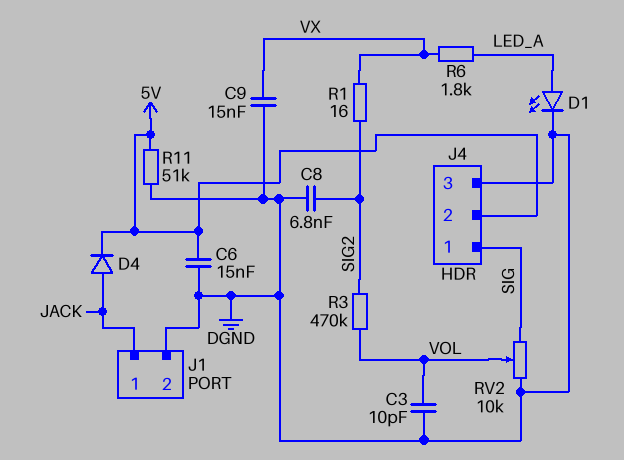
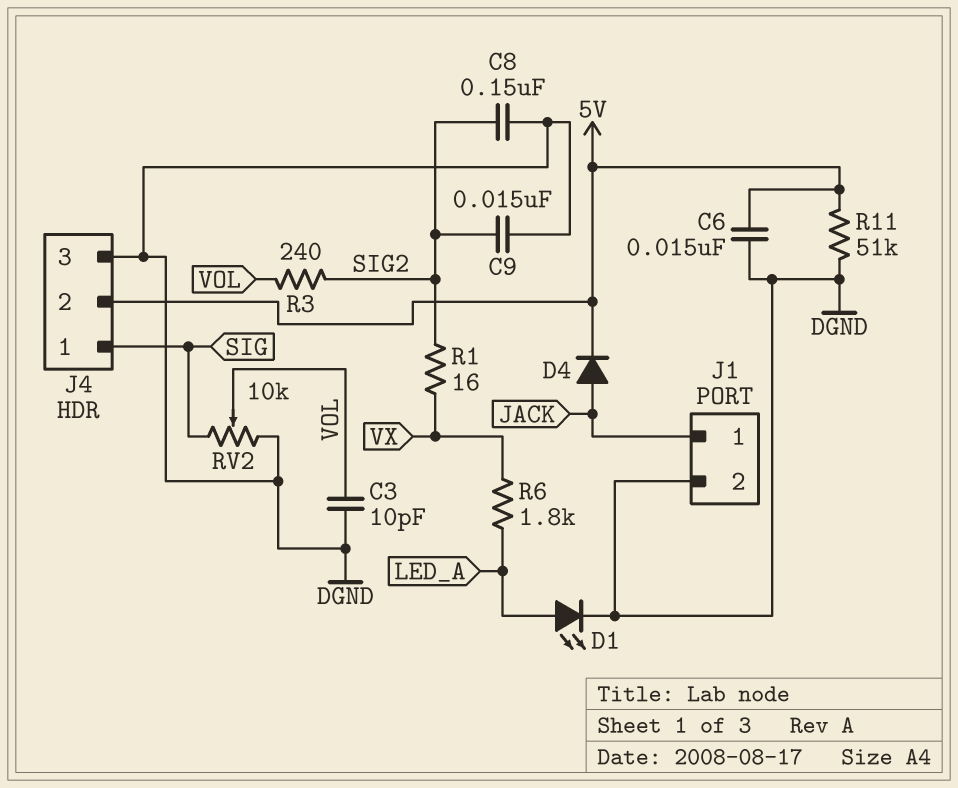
C8: 6.8nF (DGND, SIG2) -> 150nF (DGND, SIG2)
C9: 15nF (DGND, VX) -> 15nF (DGND, SIG2)
R3: 470k (SIG2, VOL) -> 240 (SIG2, VOL)

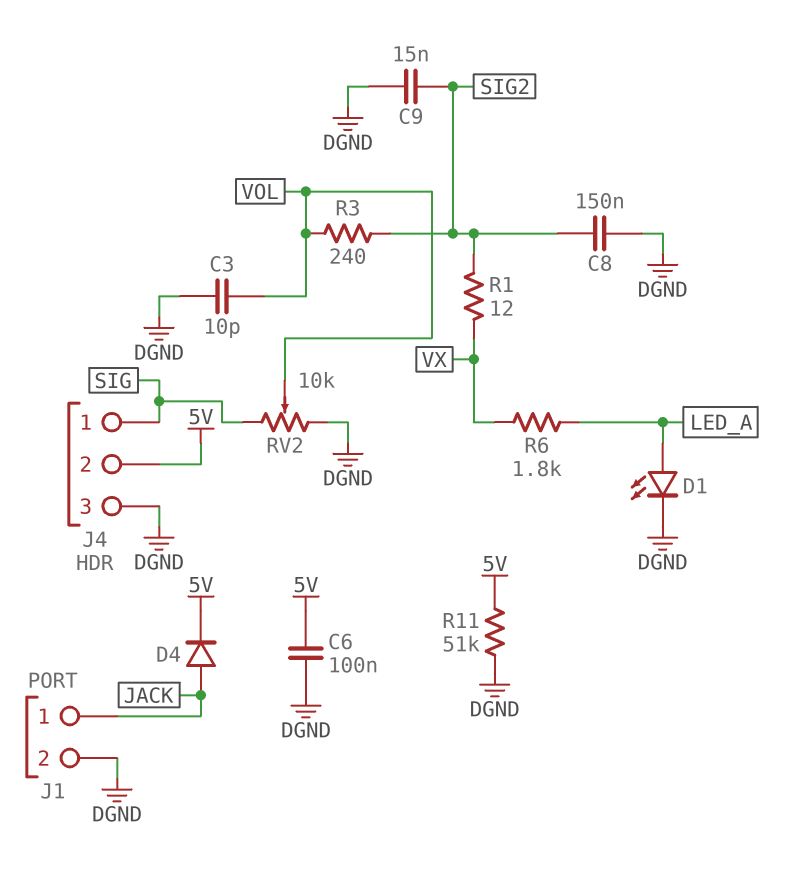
C6: 15nF (5V, DGND) -> 100nF (5V, DGND)
R1: 16 (SIG2, VX) -> 12 (SIG2, VX)

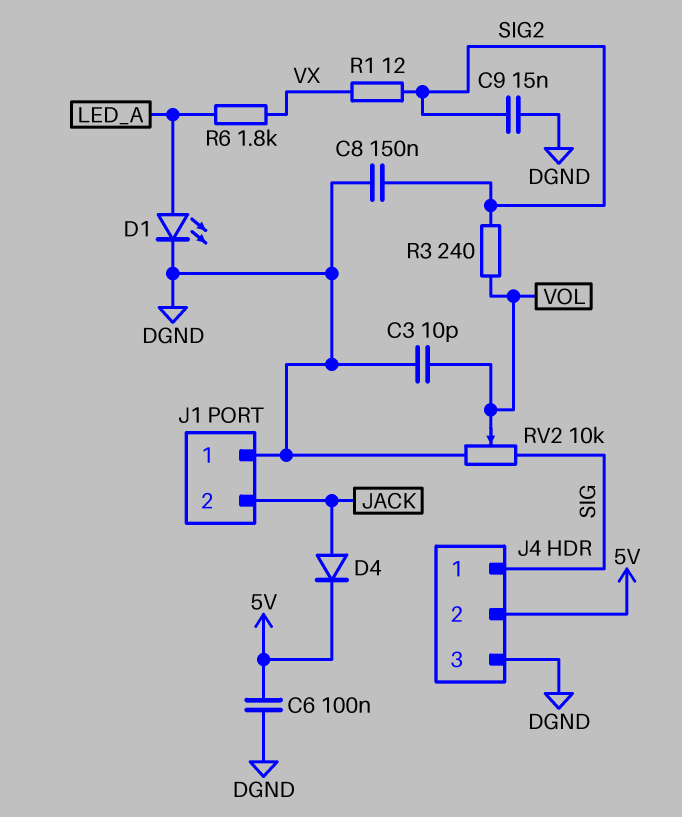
J1 pin 1: JACK -> DGND
J1 pin 2: DGND -> JACK
R11: 51k (5V, DGND) -> none

